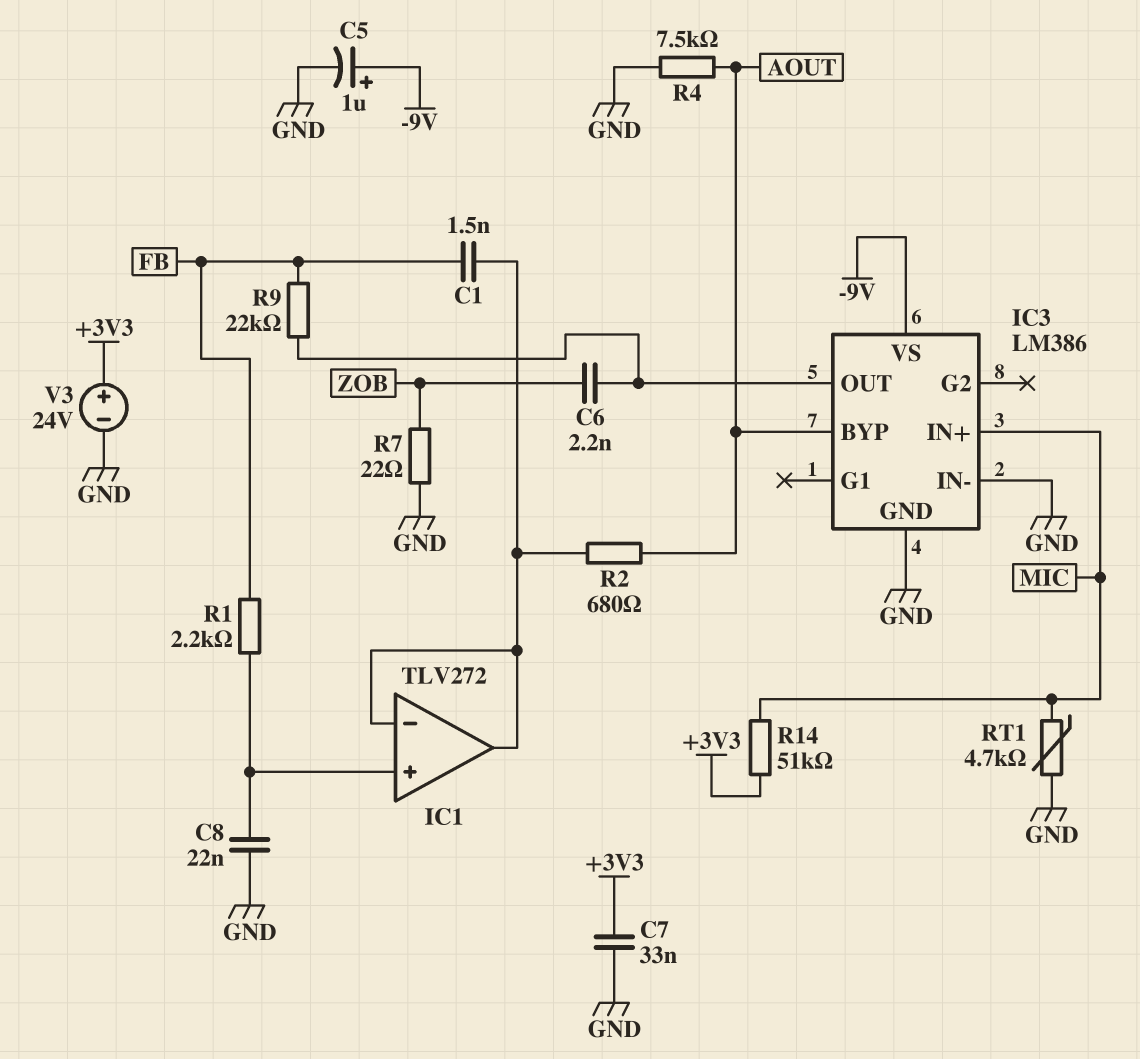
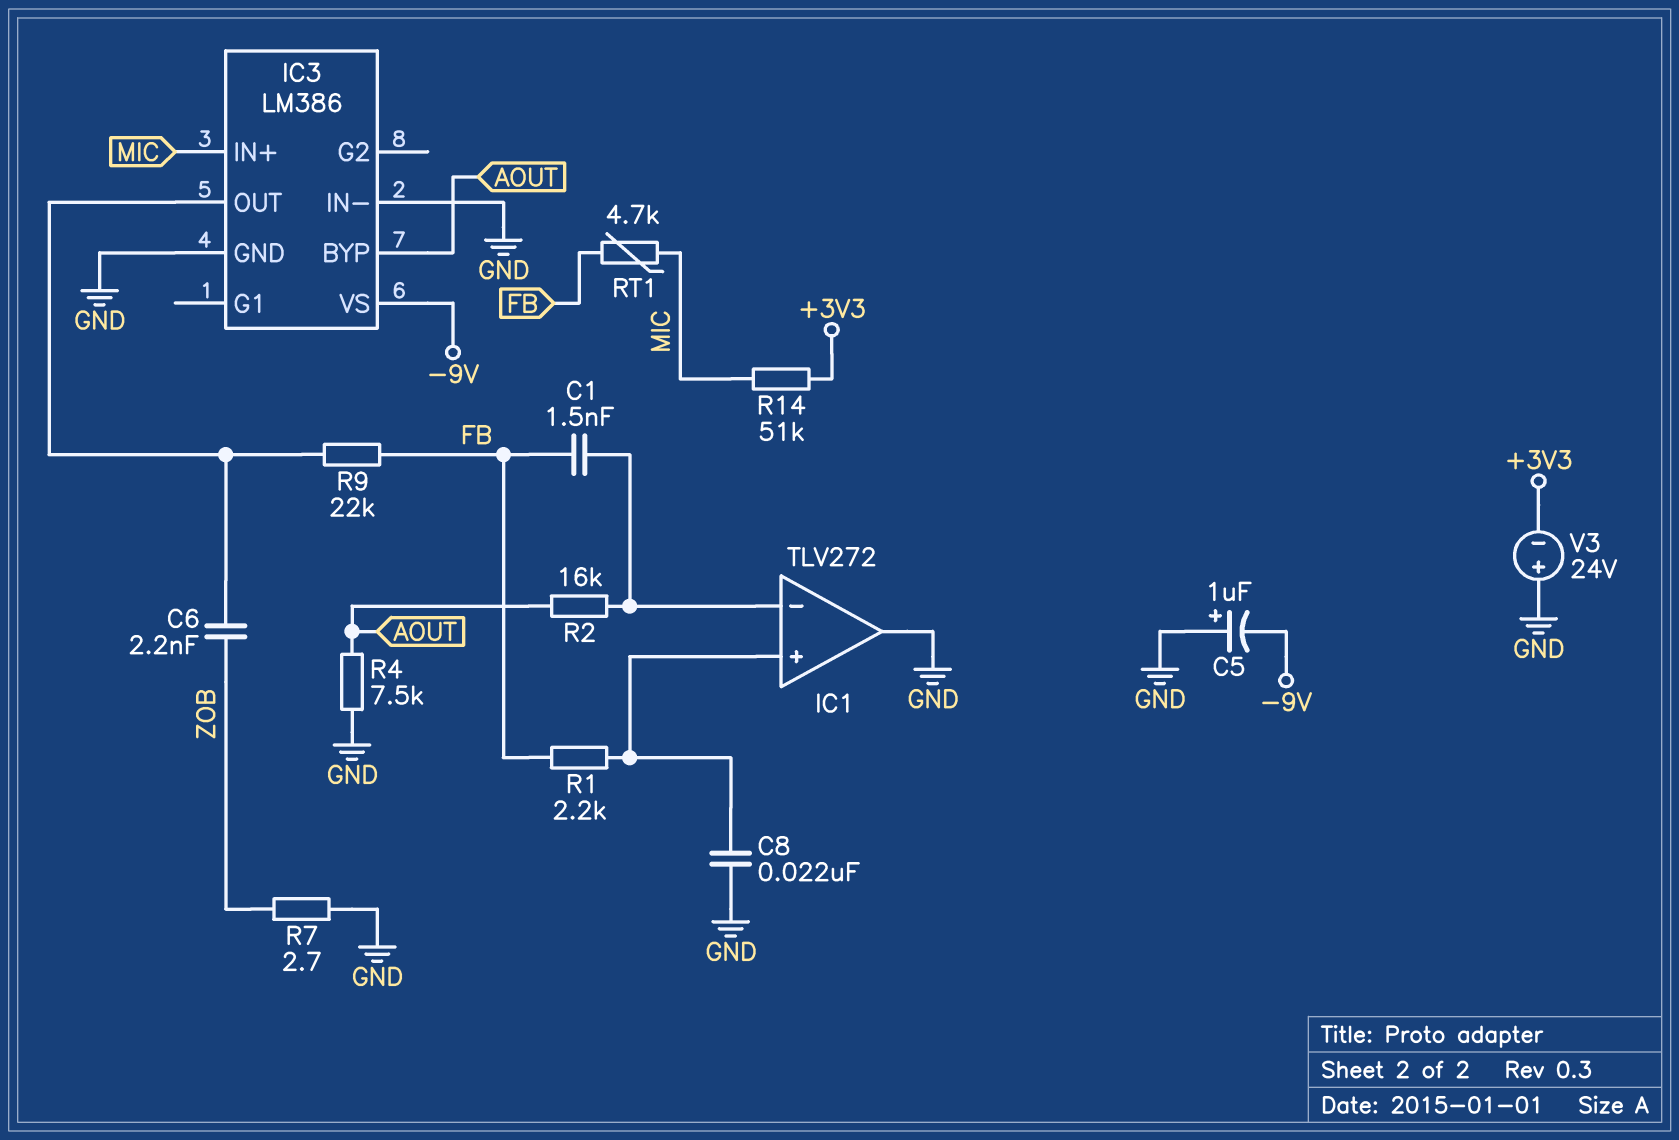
C5: 1uF (plus -9V, minus GND) -> 1uF (plus GND, minus -9V)
C7: 33nF (+3V3, GND) -> none
IC1 pin out: IC1/in- -> GND
R2: 680 (AOUT, IC1/in-) -> 16k (AOUT, IC1/in-)
R7: 22 (GND, ZOB) -> 2.7 (GND, ZOB)
RT1: 4.7k (GND, MIC) -> 4.7k (FB, MIC)
V3: 24V (plus +3V3, minus GND) -> 24V (plus GND, minus +3V3)

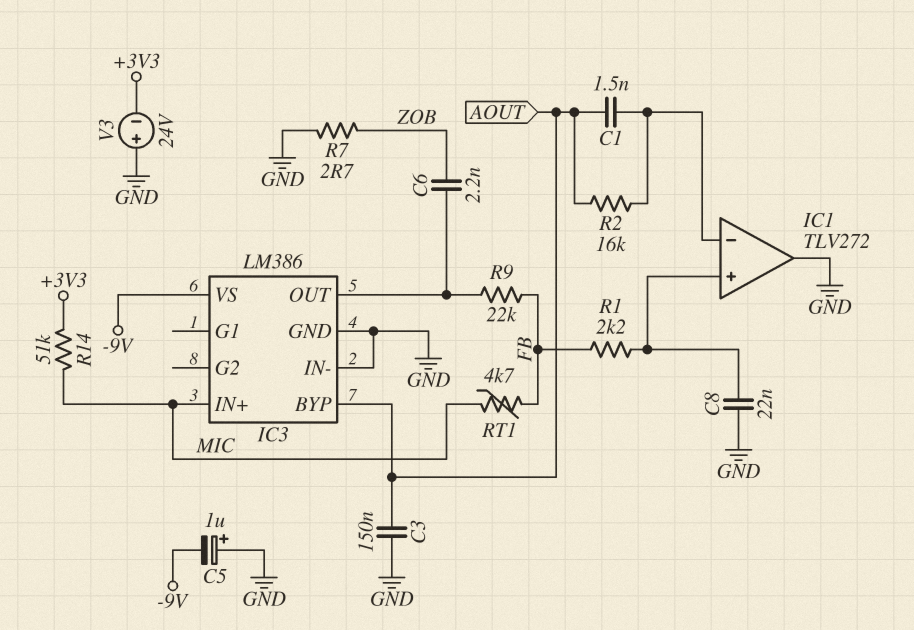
C1: 1.5nF (FB, IC1/in-) -> 1.5nF (AOUT, IC1/in-)
C3: none -> 150nF (AOUT, GND)
R4: 7.5k (AOUT, GND) -> none

